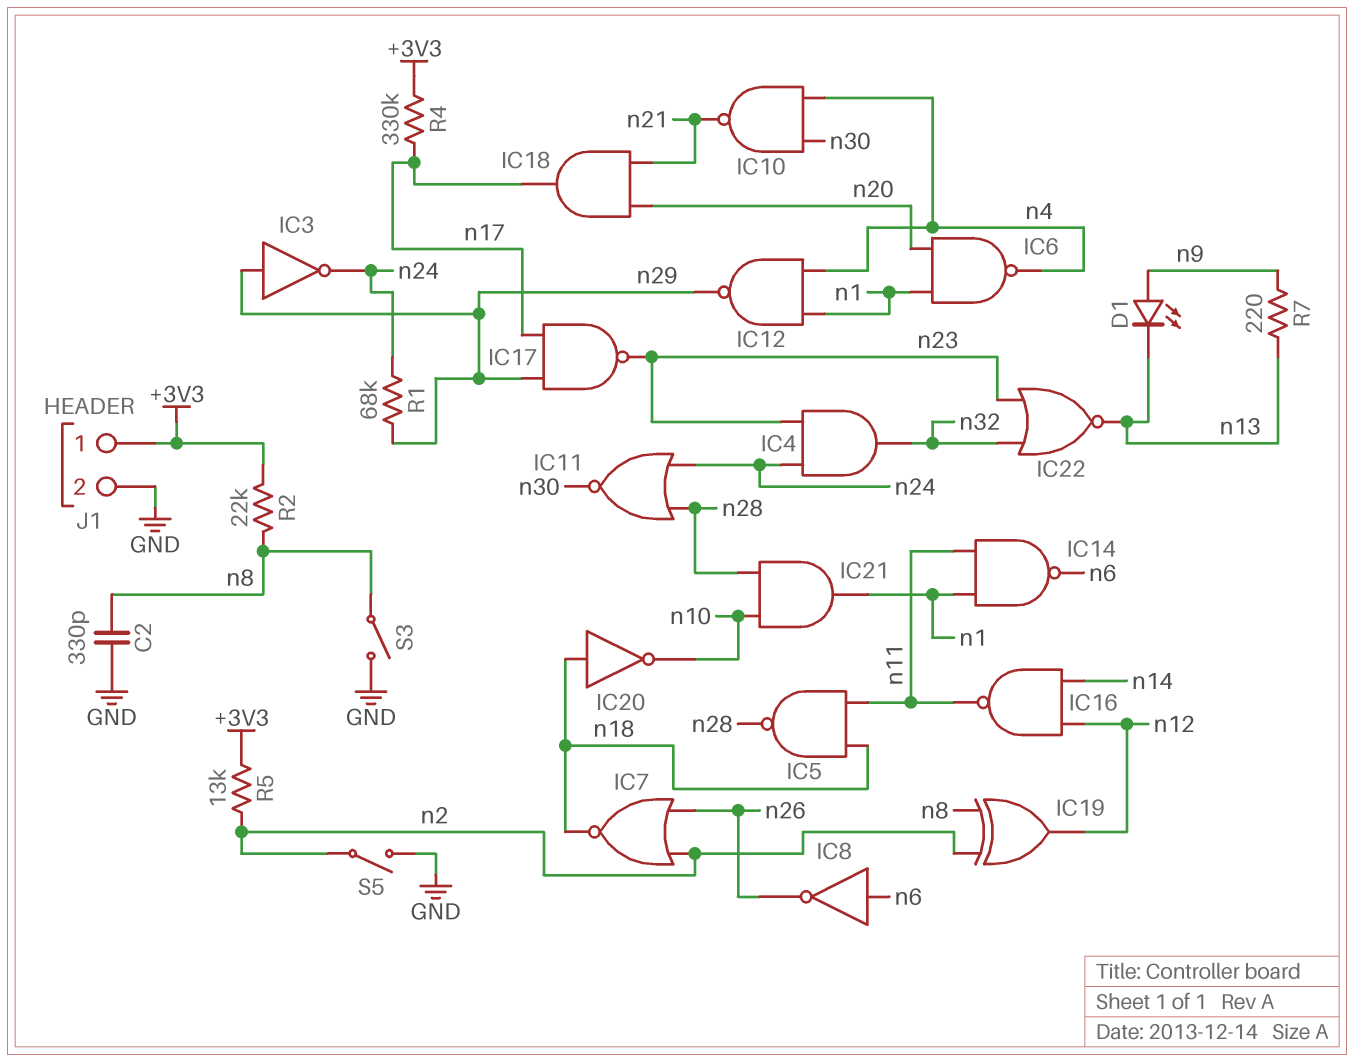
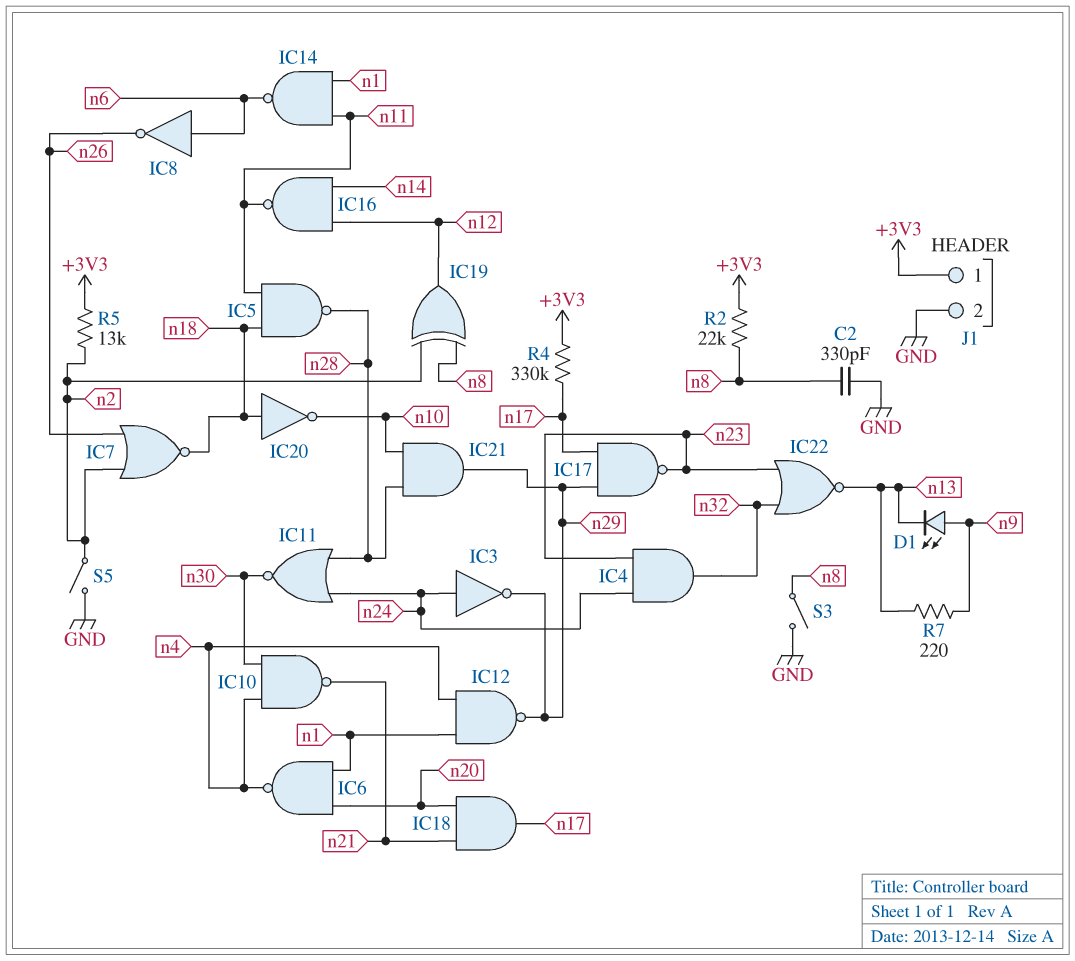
IC3: NOT (in n29, out n24) -> NOT (in n24, out n29)
IC21: AND (in n10, in n28, out n1) -> AND (in n10, in n28, out n29)
R1: 68k (n24, n29) -> none

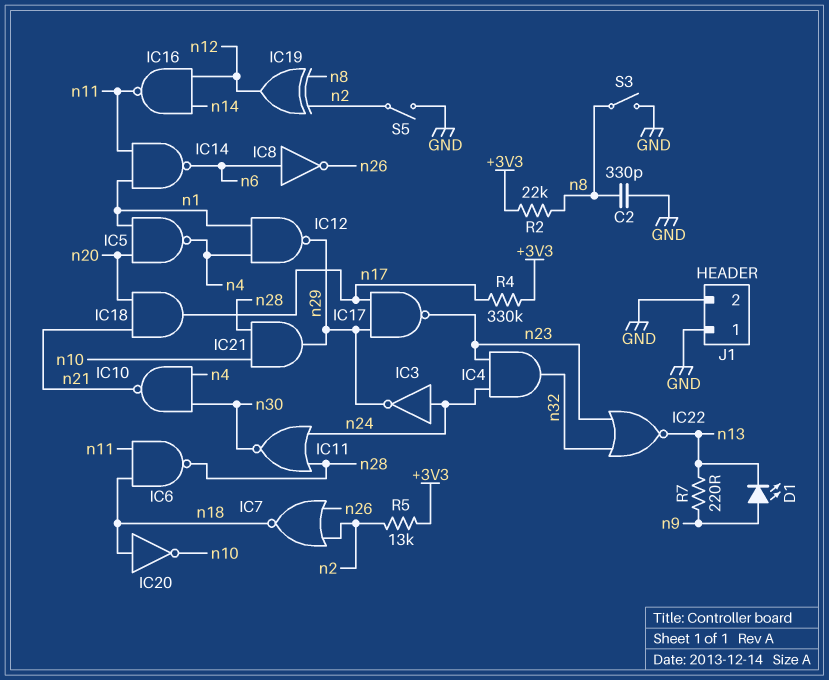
IC5: NAND (in n11, in n18, out n28) -> NAND (in n1, in n20, out n4)
IC6: NAND (in n1, in n20, out n4) -> NAND (in n11, in n18, out n28)
J1 pin 1: +3V3 -> GND

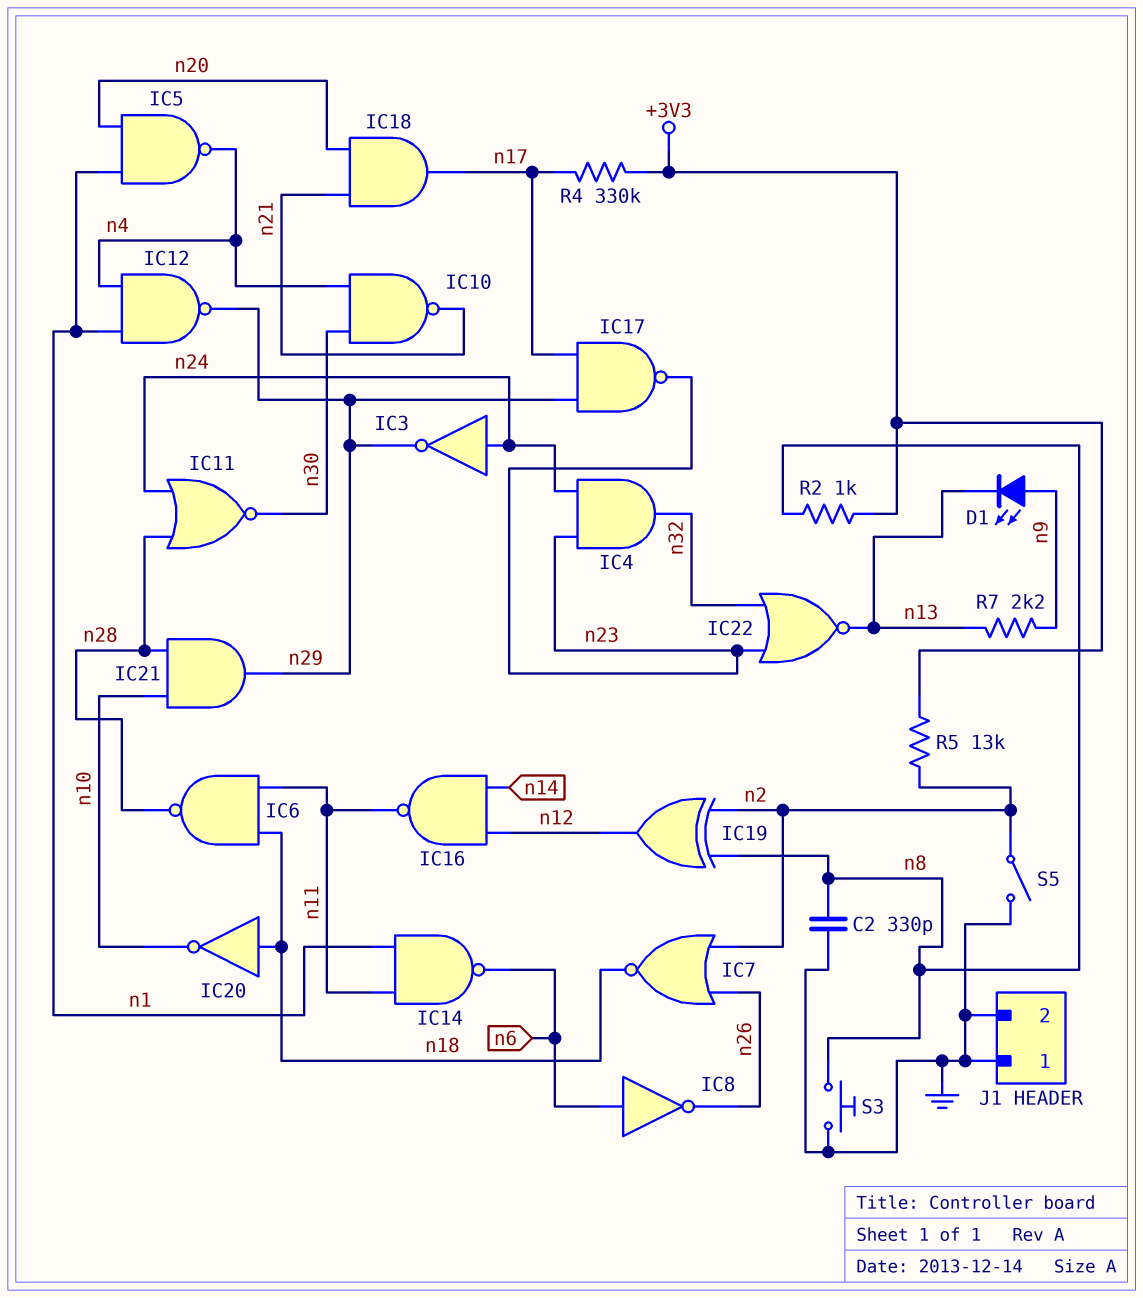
R2: 22k (+3V3, n8) -> 1k (+3V3, n8)
R7: 220 (n9, n13) -> 2.2k (n9, n13)
S3: switch (GND, n8) -> button (GND, n8)

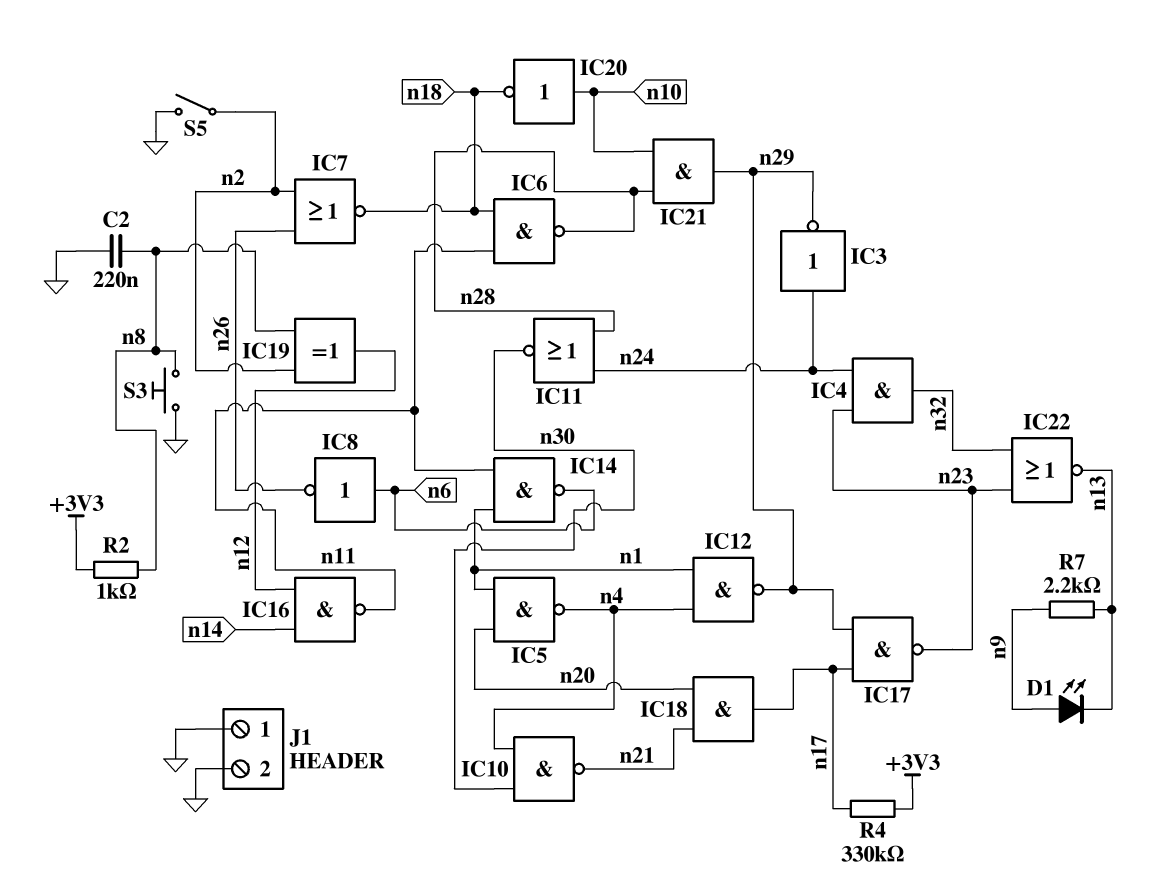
C2: 330pF (GND, n8) -> 220nF (GND, n8)
IC20: NOT (in n18, out n10) -> NOT (in n10, out n18)
R5: 13k (+3V3, n2) -> none

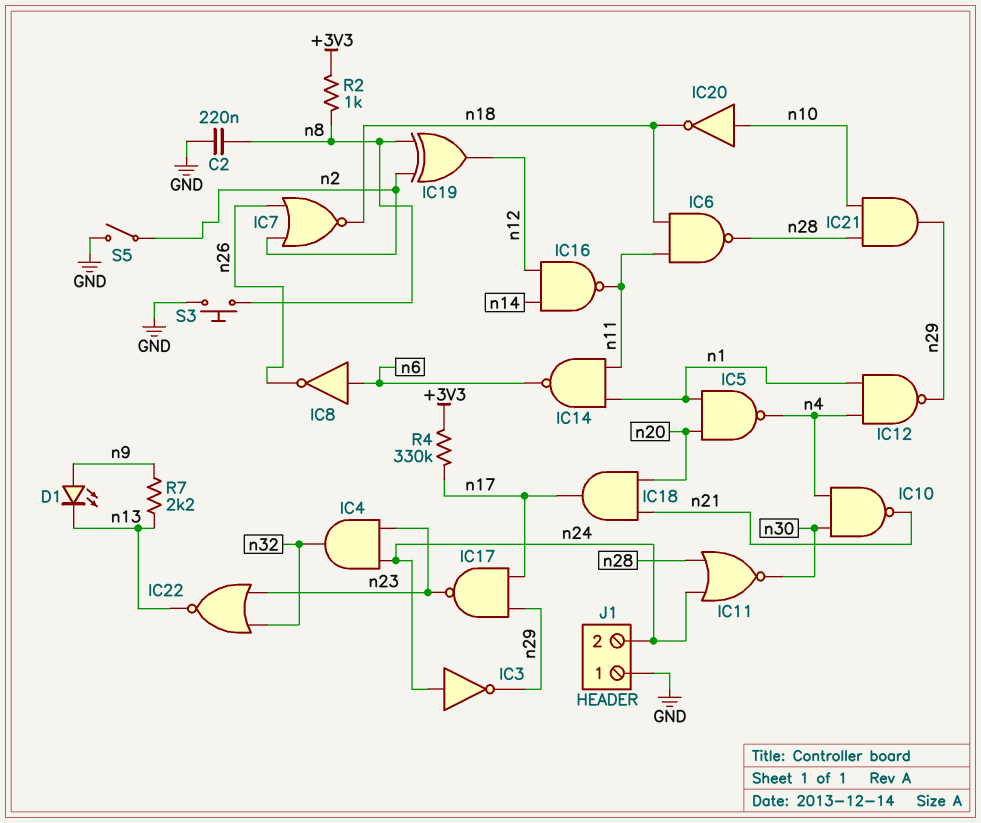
J1 pin 2: GND -> n24

